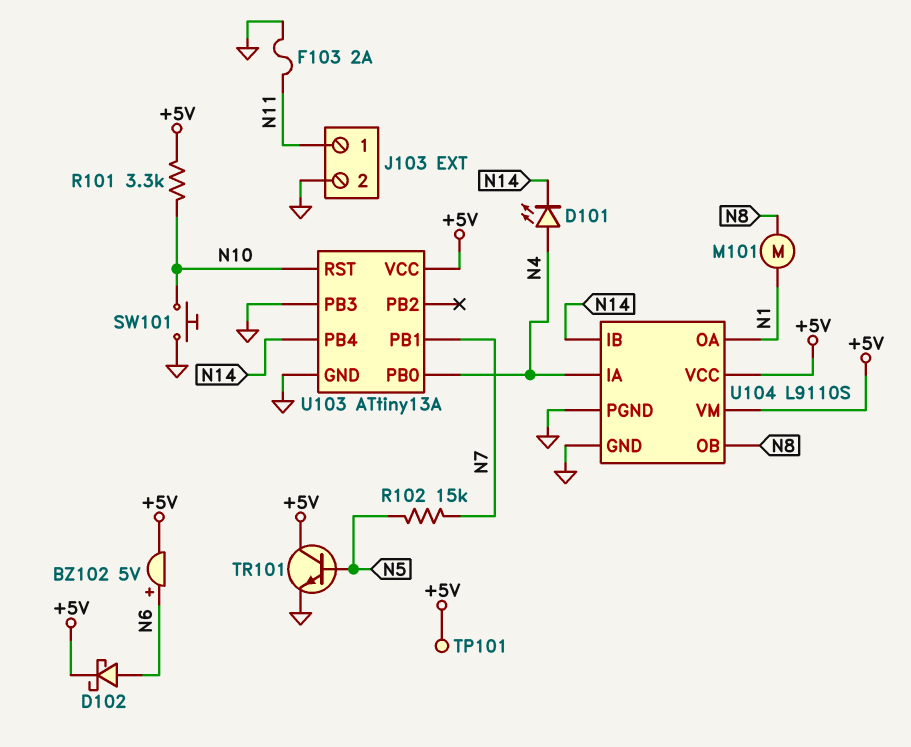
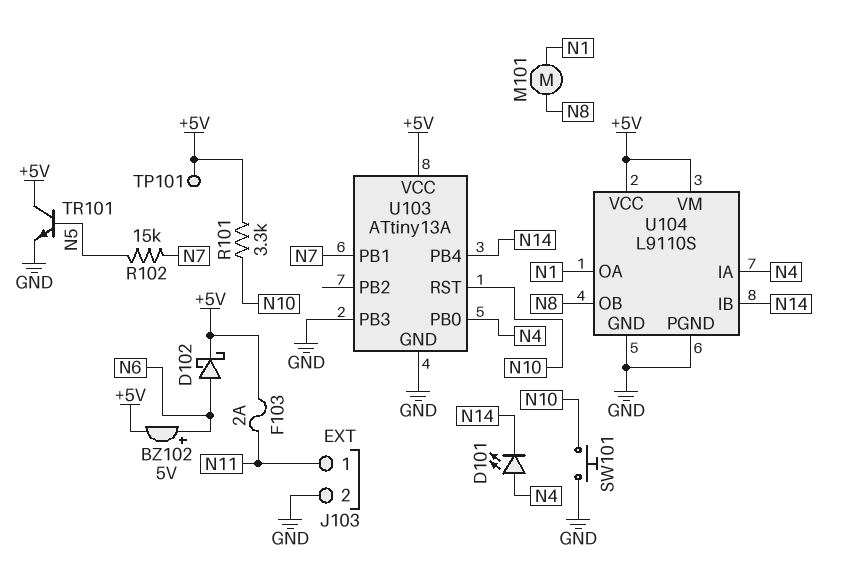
F103: 2A (GND, N11) -> 2A (+5V, N11)

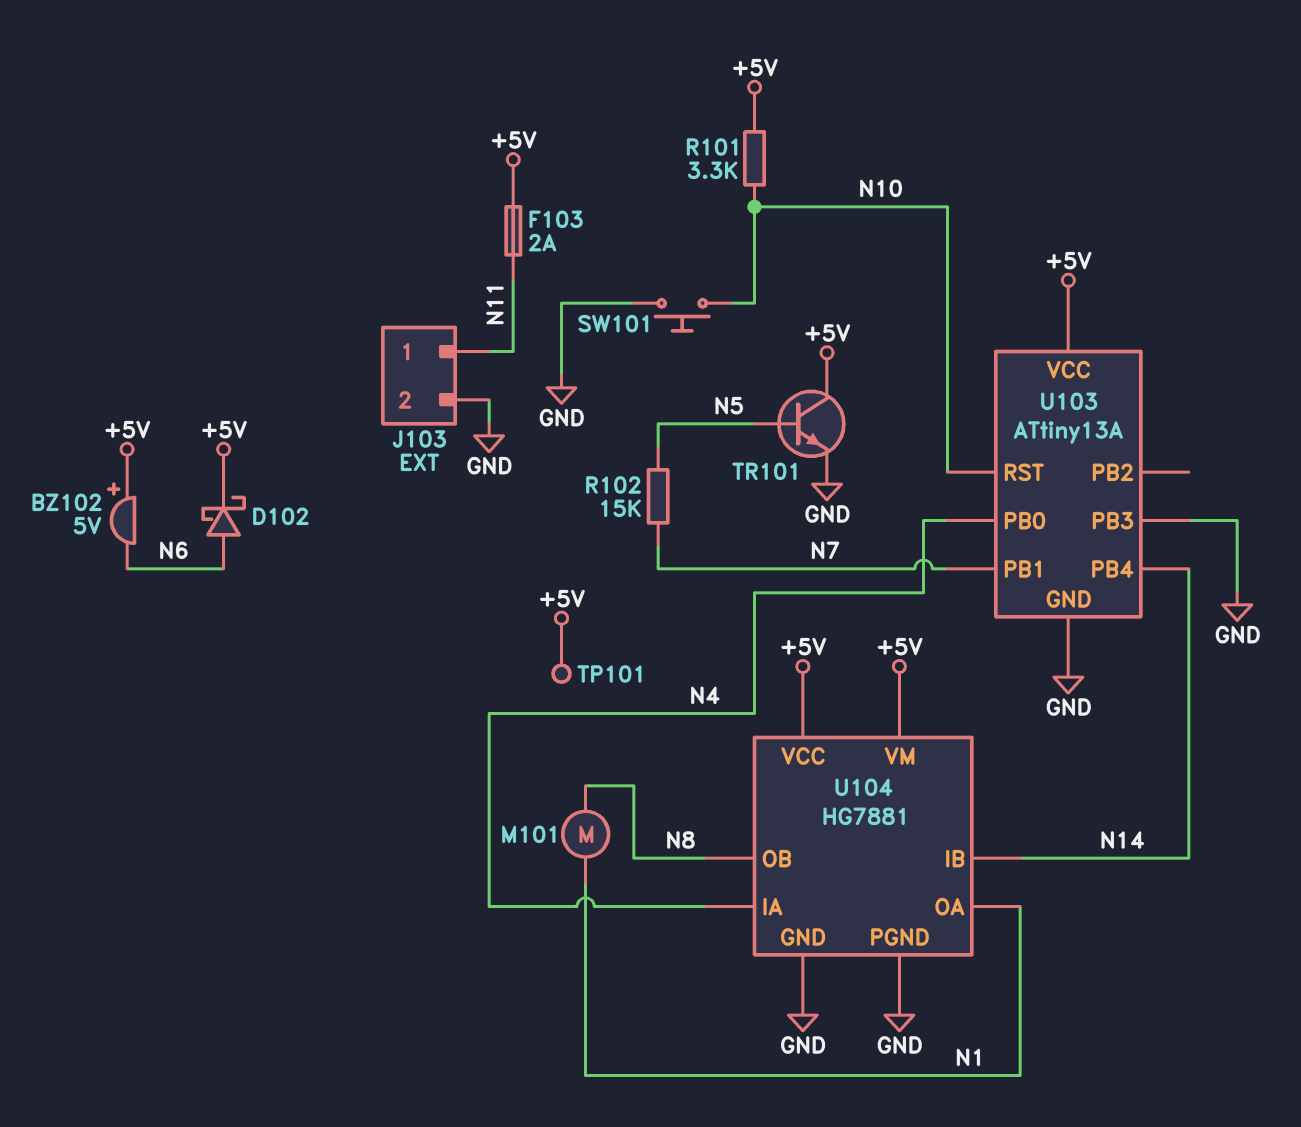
BZ102: buzzer 5V (plus N6, minus +5V) -> buzzer 5V (plus +5V, minus N6)
D101: LED (A N4, K N14) -> none
U104: L9110S -> HG7881

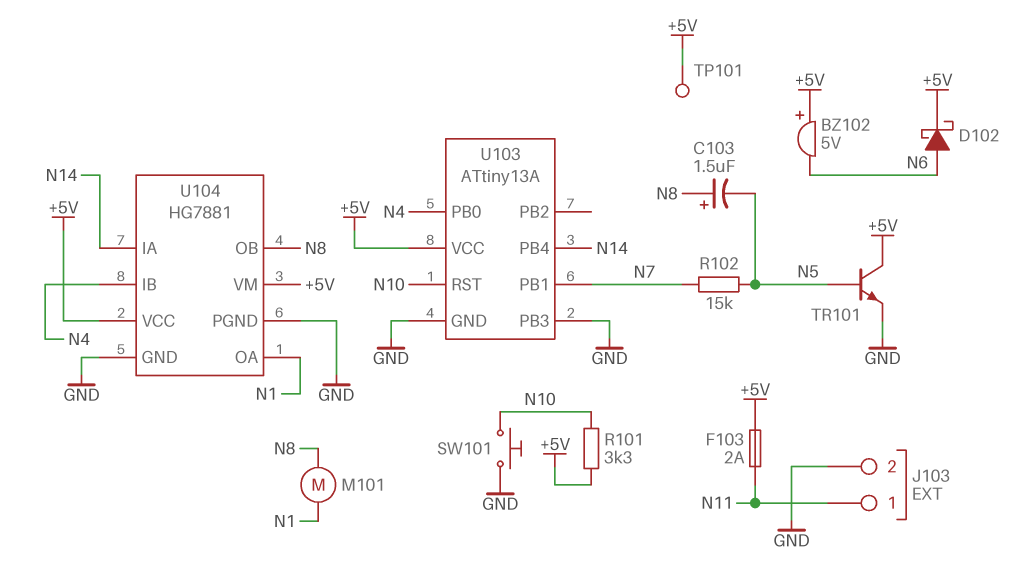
C103: none -> 1.5uF (plus N8, minus N5)
U104 pin IA: N4 -> N14
U104 pin IB: N14 -> N4

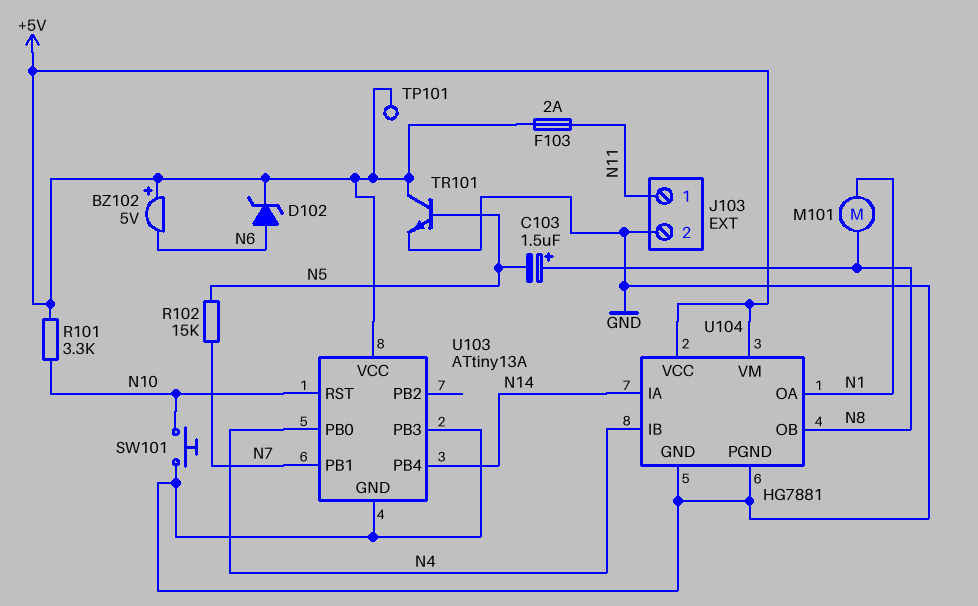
D102: schottky (A N6, K +5V) -> zener (A N6, K +5V)

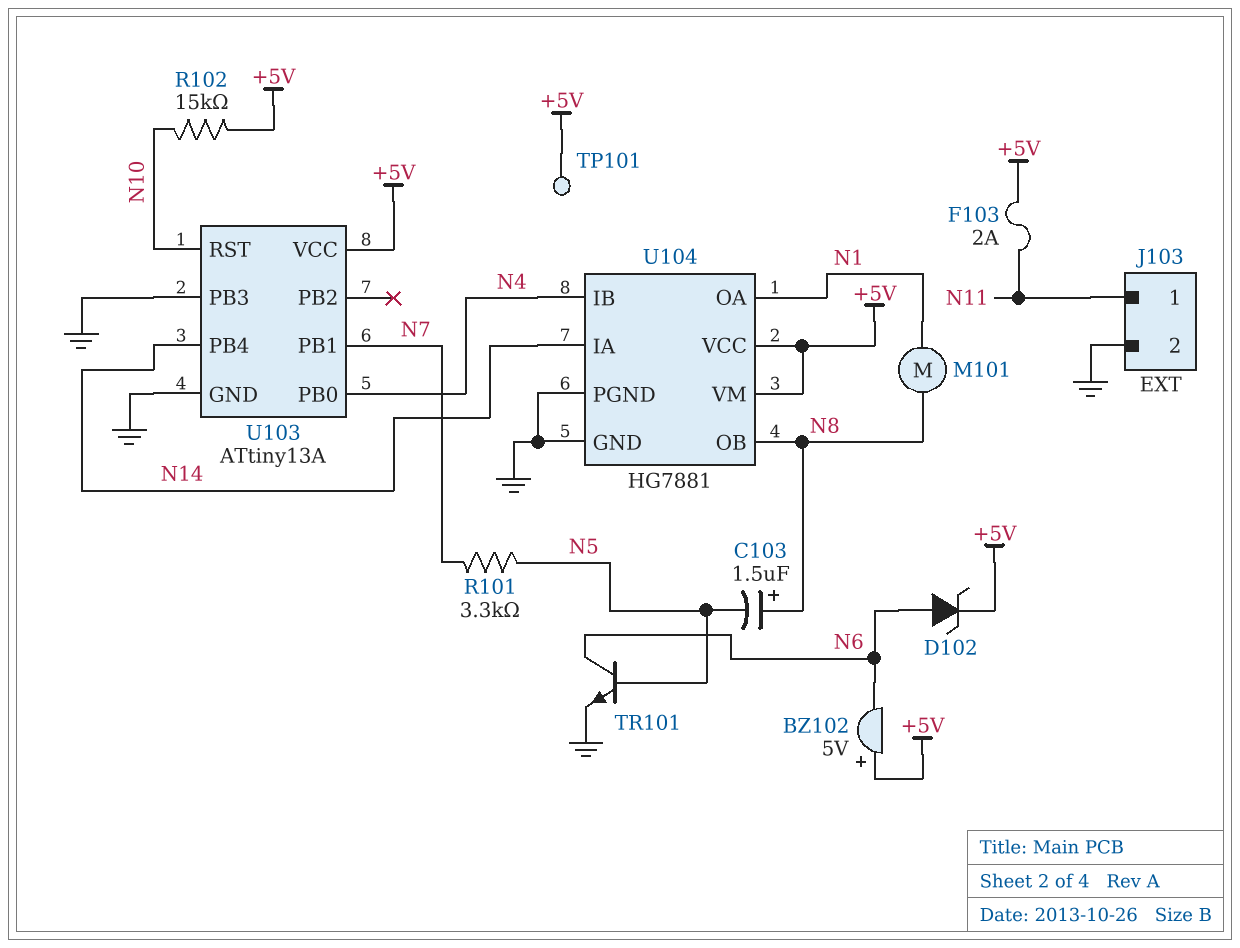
R101: 3.3k (+5V, N10) -> 3.3k (N5, N7)
R102: 15k (N5, N7) -> 15k (+5V, N10)
SW101: button (GND, N10) -> none
TR101: NPN (B N5, C +5V, E GND) -> NPN (B N5, C N6, E GND)

